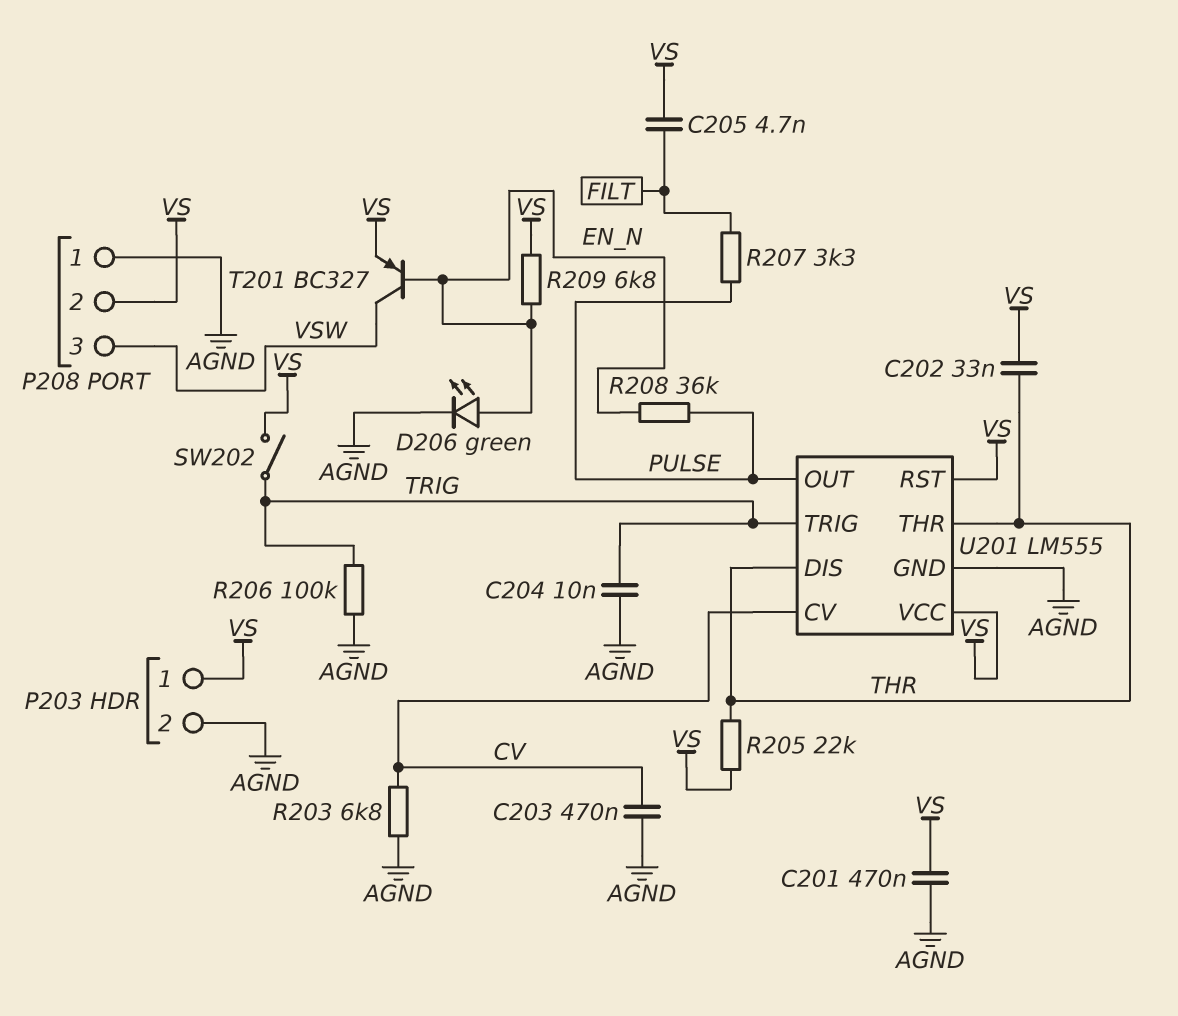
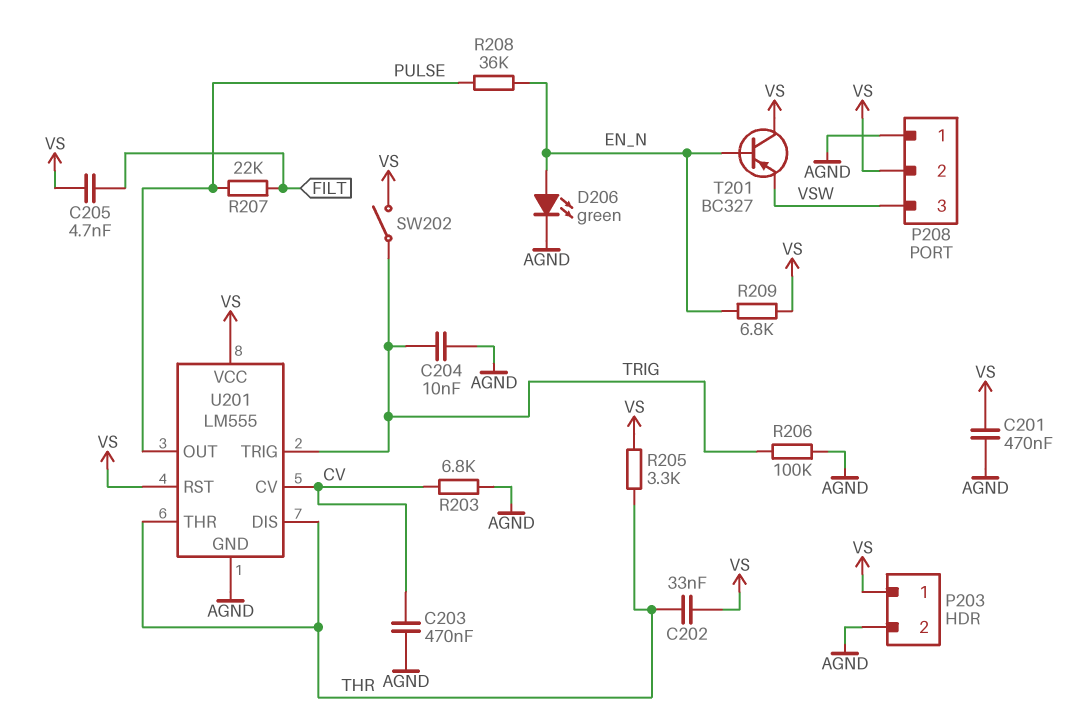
R205: 22k (THR, VS) -> 3.3k (THR, VS)
R207: 3.3k (FILT, PULSE) -> 22k (FILT, PULSE)
T201: PNP BC327 (B EN_N, C VSW, E VS) -> PNP BC327 (B EN_N, C VS, E VSW)

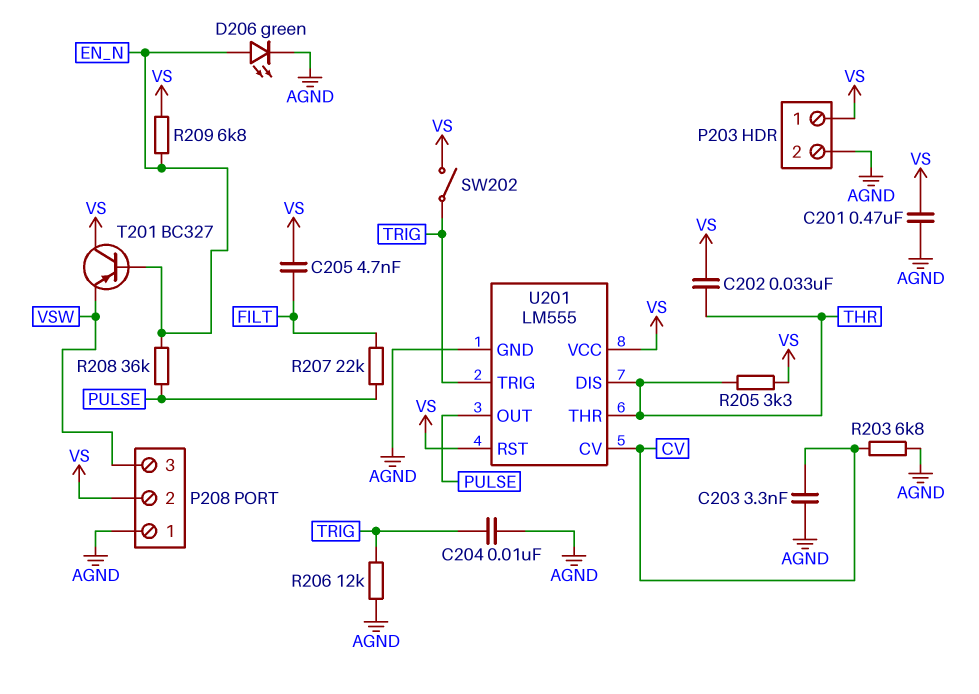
C203: 470nF (AGND, CV) -> 3.3nF (AGND, CV)
R206: 100k (AGND, TRIG) -> 12k (AGND, TRIG)

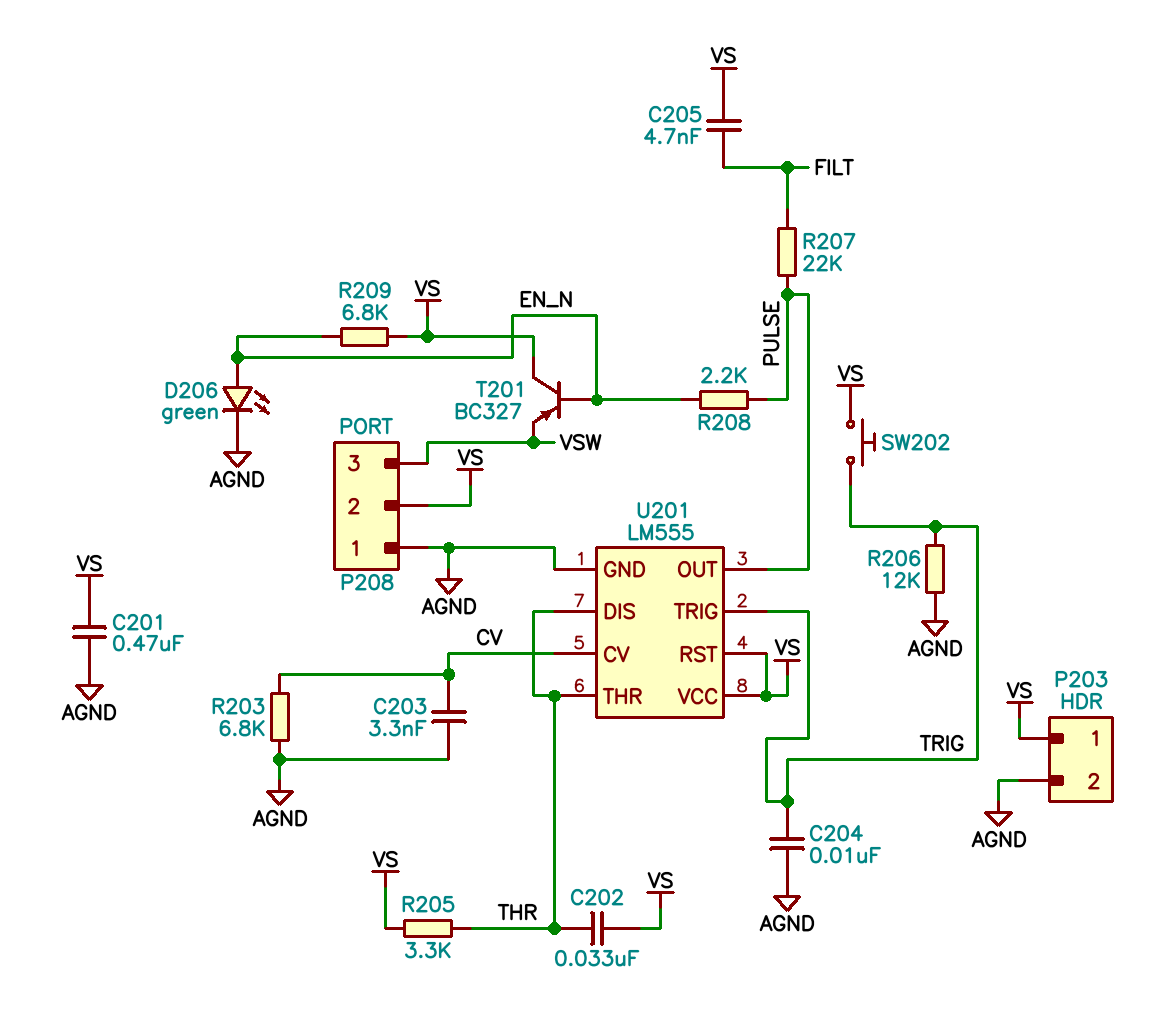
R208: 36k (EN_N, PULSE) -> 2.2k (EN_N, PULSE)
SW202: switch (TRIG, VS) -> button (TRIG, VS)

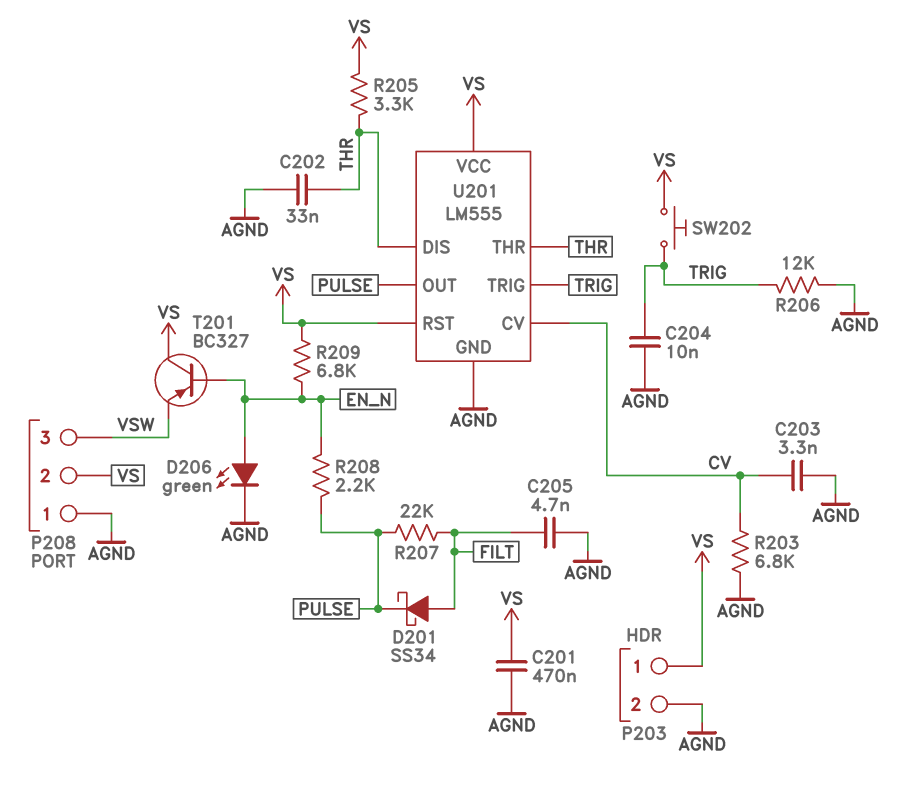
C202: 33nF (THR, VS) -> 33nF (AGND, THR)
C205: 4.7nF (FILT, VS) -> 4.7nF (AGND, FILT)
D201: none -> schottky SS34 (A FILT, K PULSE)

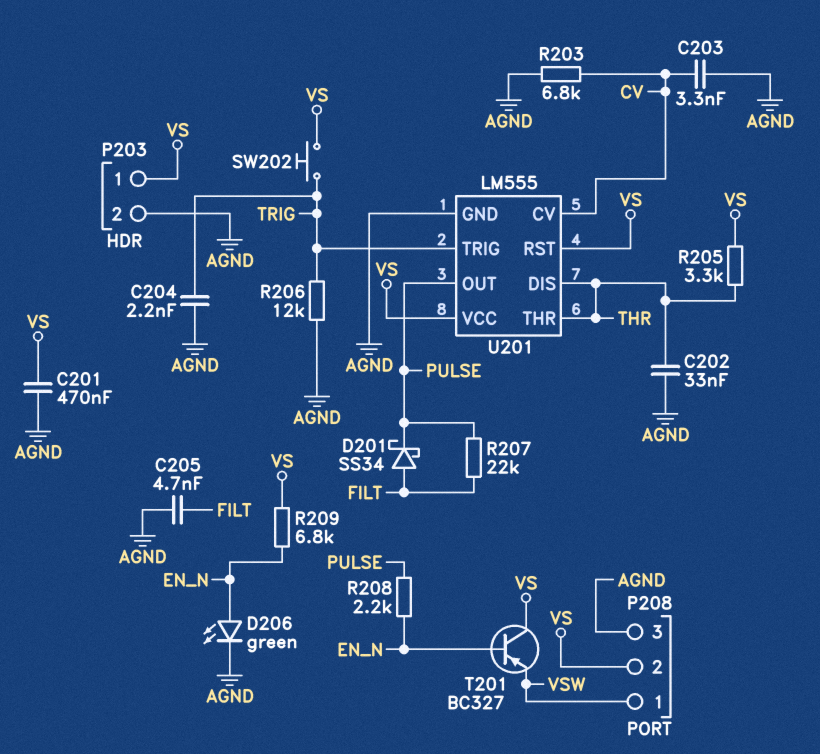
C204: 10nF (AGND, TRIG) -> 2.2nF (AGND, TRIG)
P208 pin 1: AGND -> VSW
P208 pin 3: VSW -> AGND

